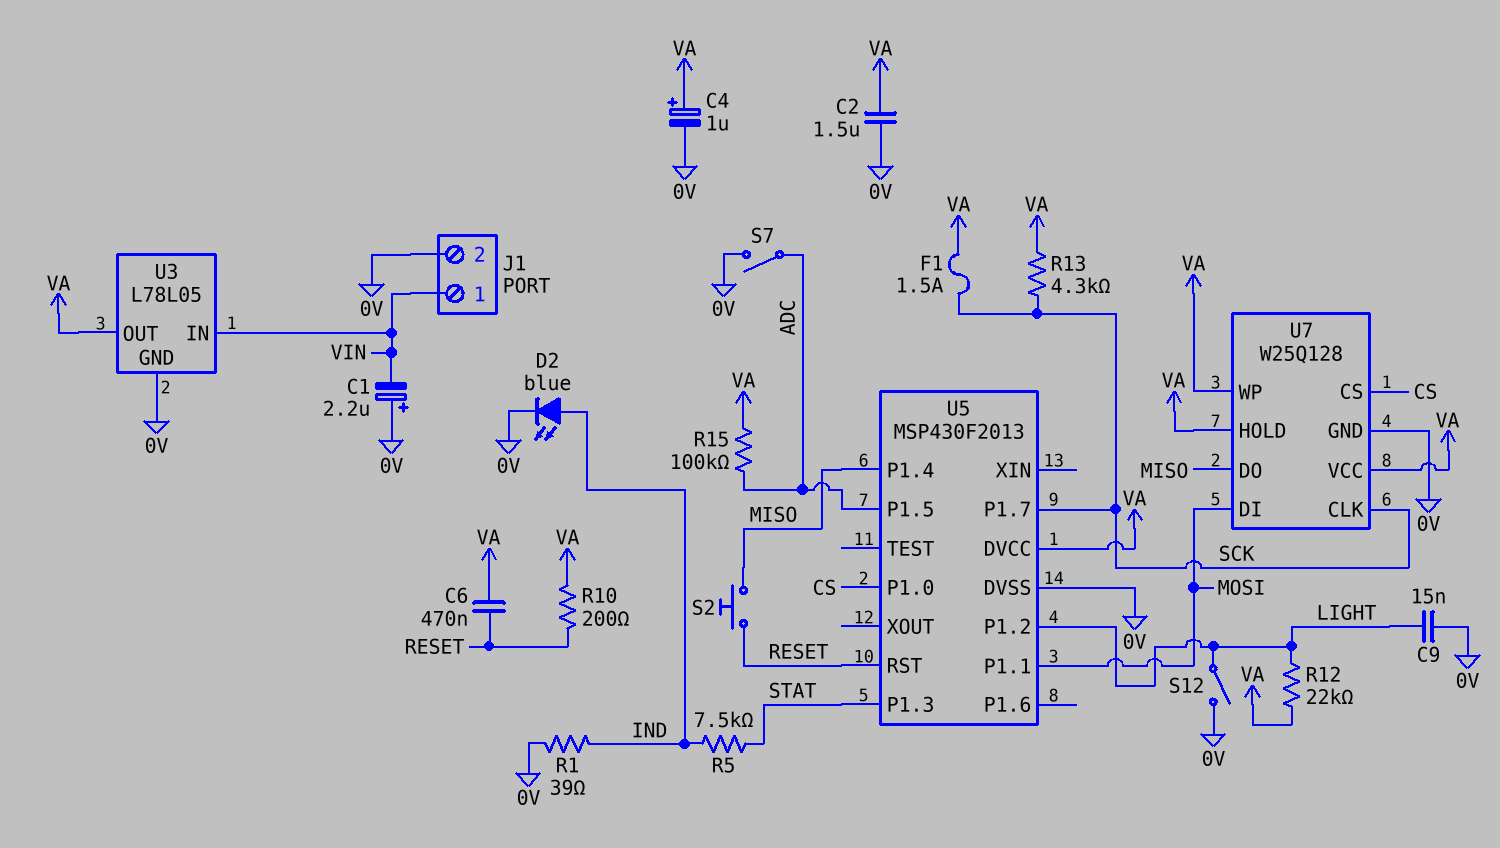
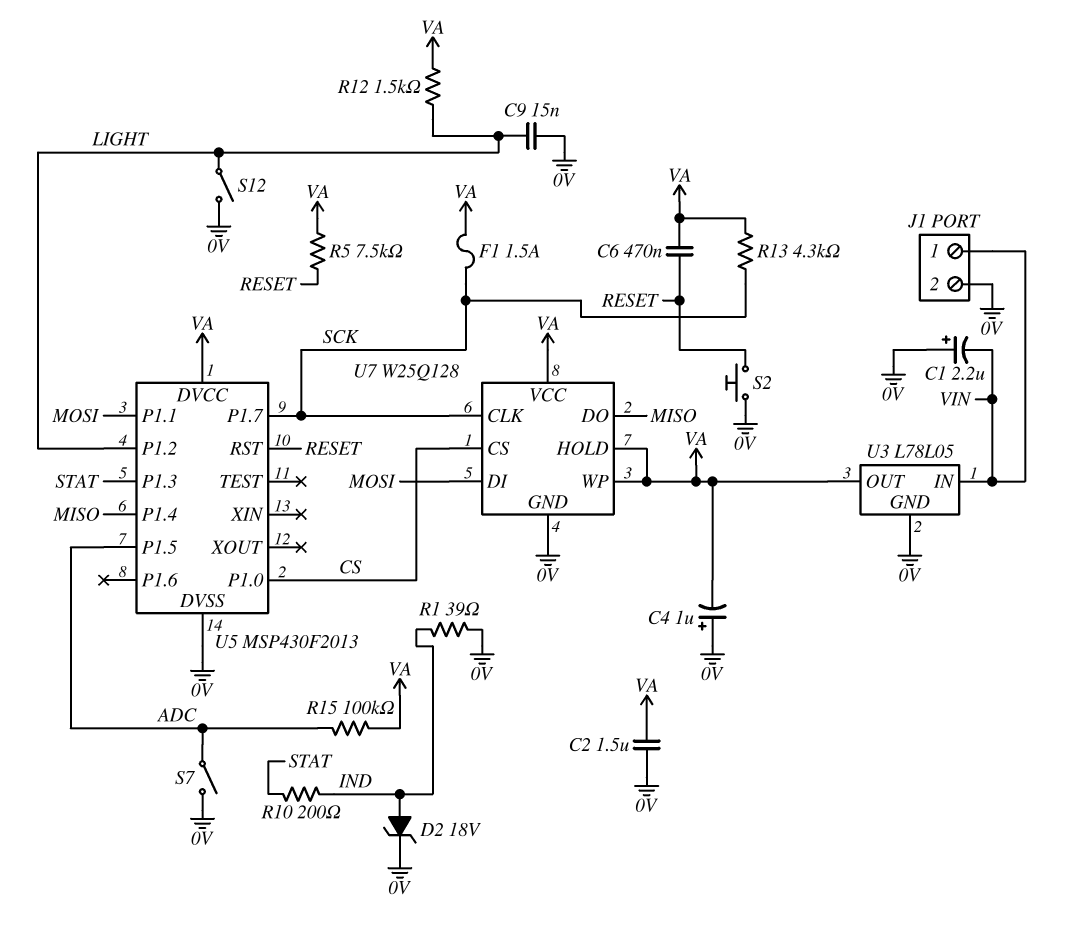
C4: 1uF (plus VA, minus 0V) -> 1uF (plus 0V, minus VA)
D2: LED blue (A IND, K 0V) -> zener 18V (A IND, K 0V)
R5: 7.5k (IND, STAT) -> 7.5k (RESET, VA)
R10: 200 (RESET, VA) -> 200 (IND, STAT)
R12: 22k (LIGHT, VA) -> 1.5k (LIGHT, VA)
S2: button (MISO, RESET) -> button (0V, RESET)

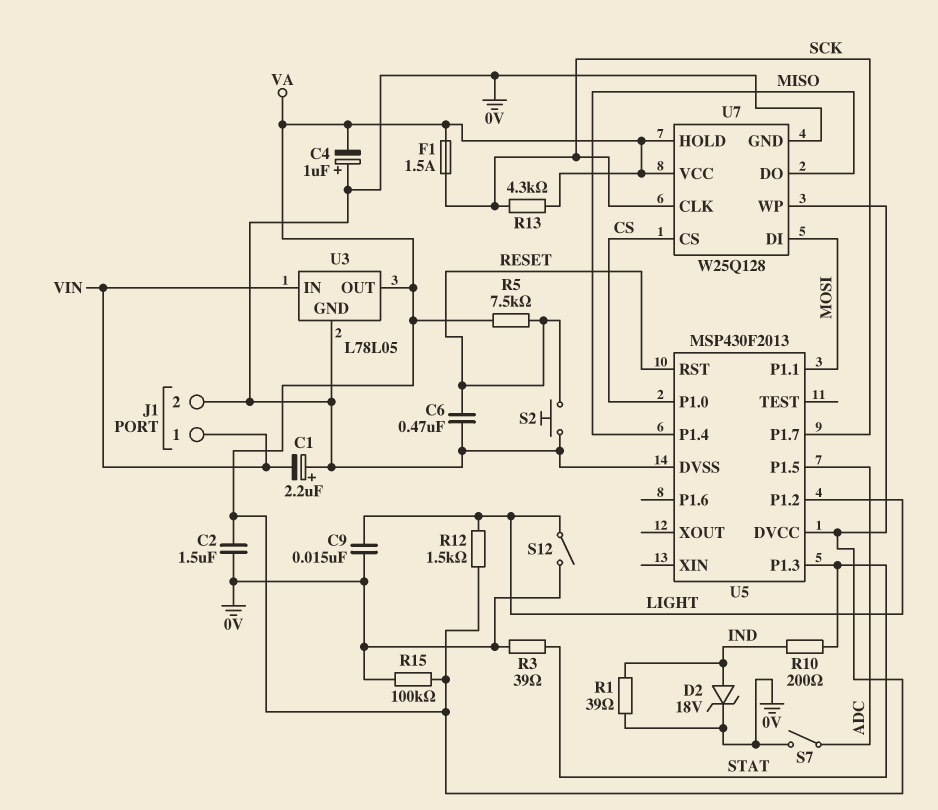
C6: 470nF (RESET, VA) -> 470nF (0V, RESET)
R3: none -> 39 (0V, STAT)
R15: 100k (ADC, VA) -> 100k (0V, VA)

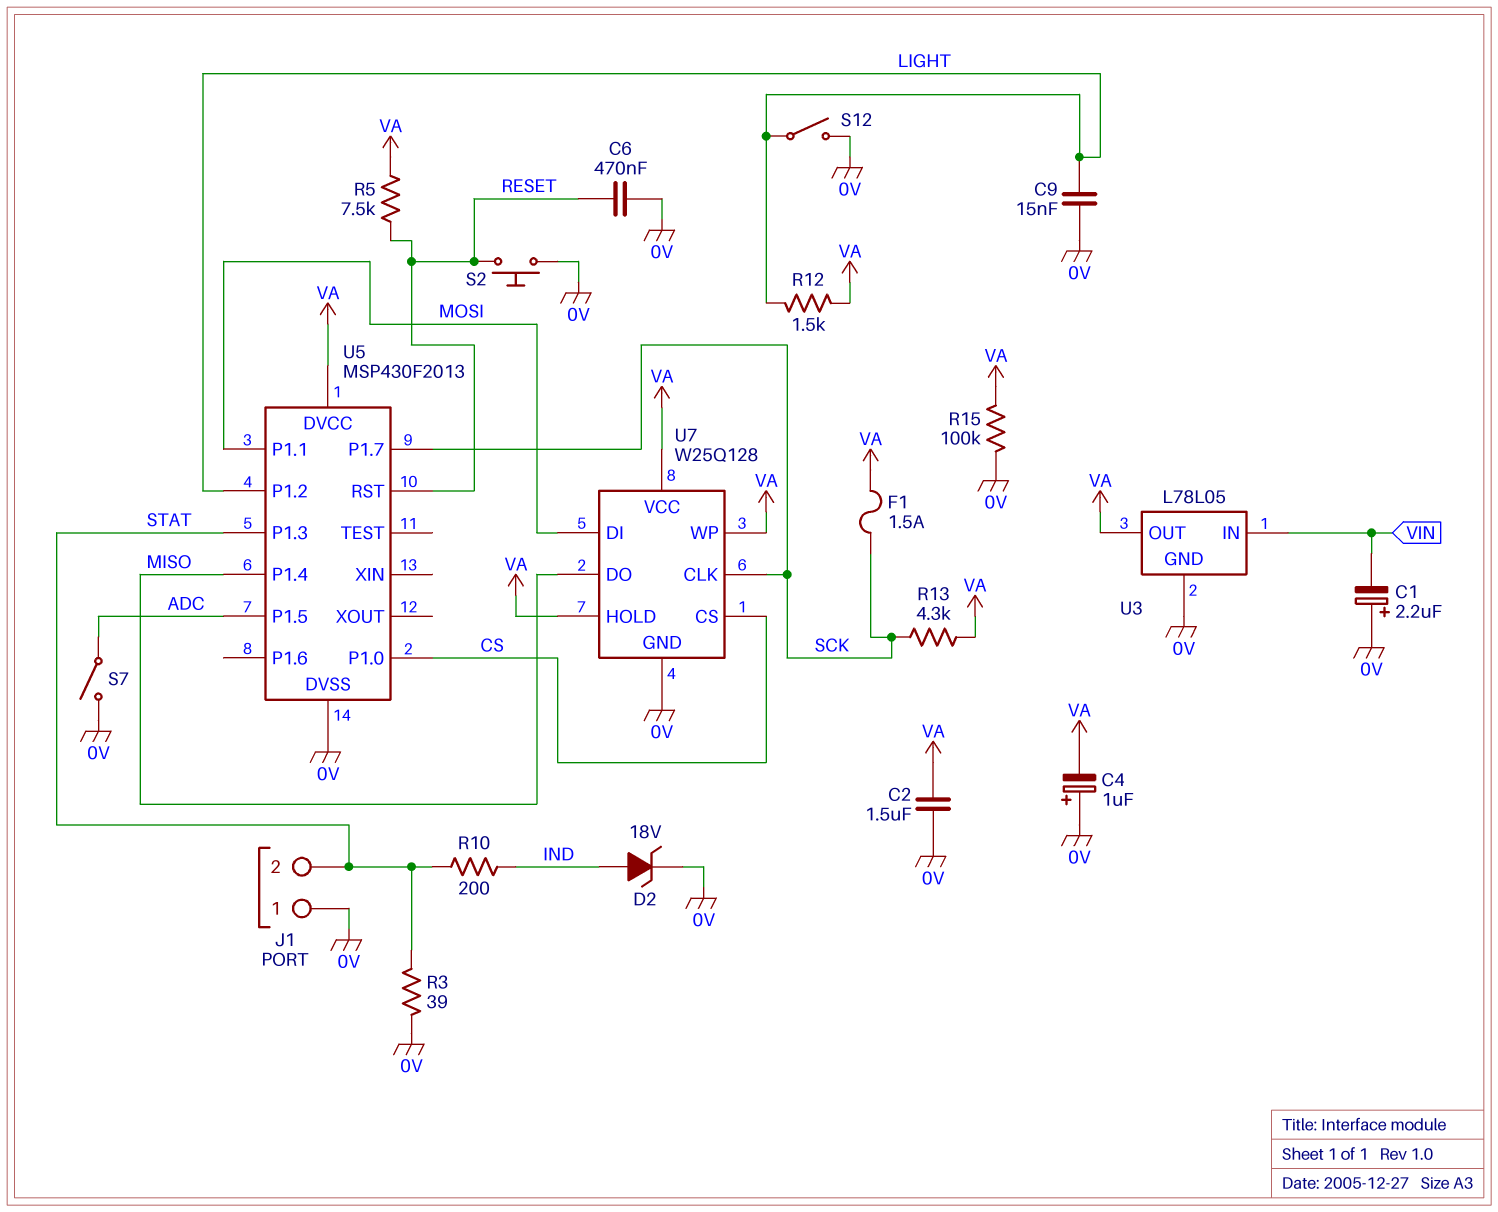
J1 pin 1: VIN -> 0V
J1 pin 2: 0V -> STAT
R1: 39 (0V, IND) -> none

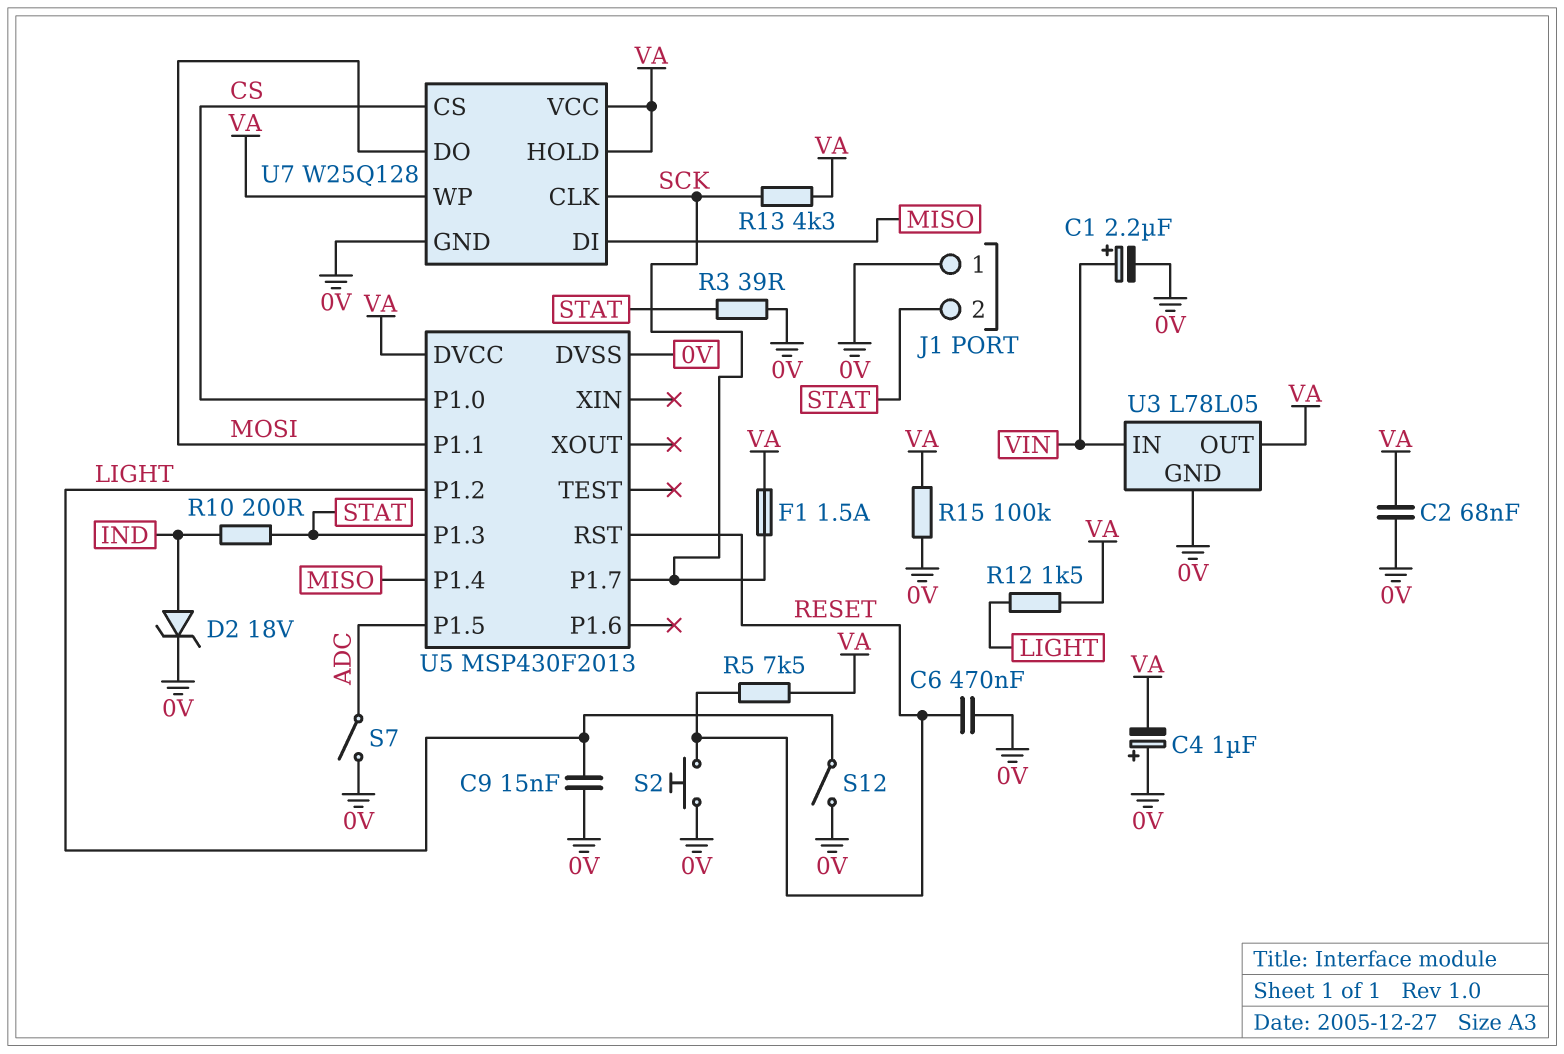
C1: 2.2uF (plus 0V, minus VIN) -> 2.2uF (plus VIN, minus 0V)
C2: 1.5uF (0V, VA) -> 68nF (0V, VA)
U7 pin DI: MOSI -> MISO
U7 pin DO: MISO -> MOSI

